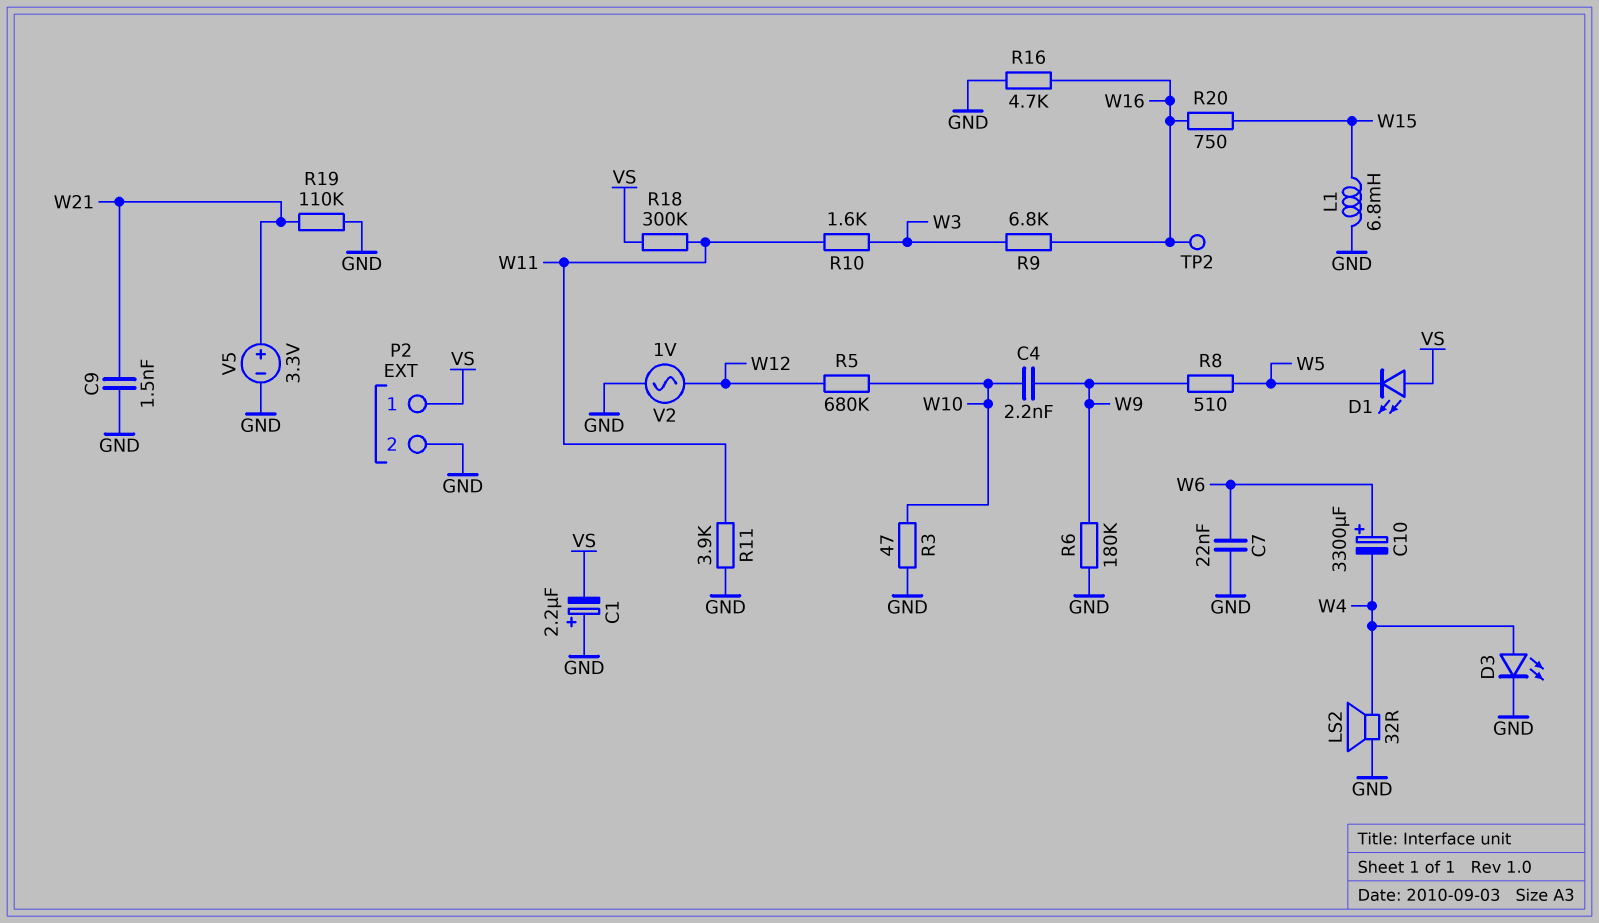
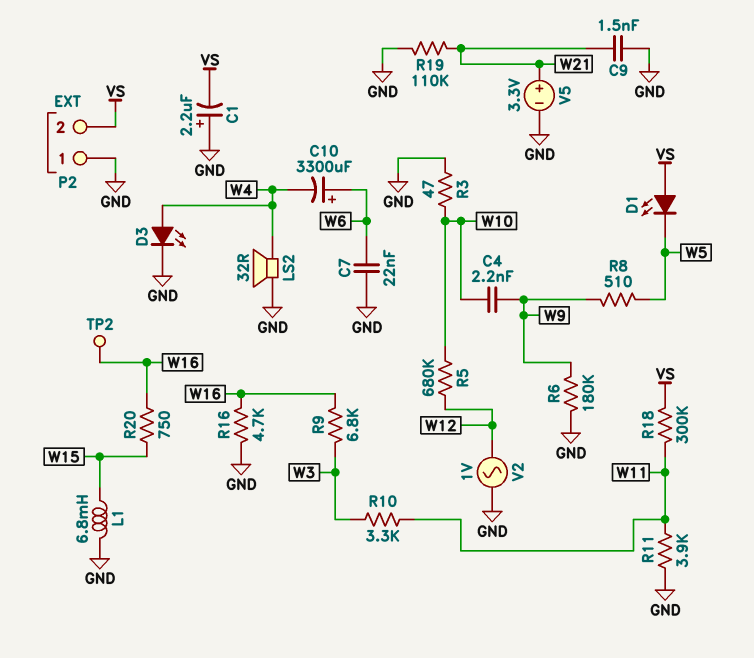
P2 pin 1: VS -> GND
P2 pin 2: GND -> VS
R10: 1.6k (W3, W11) -> 3.3k (W3, W11)

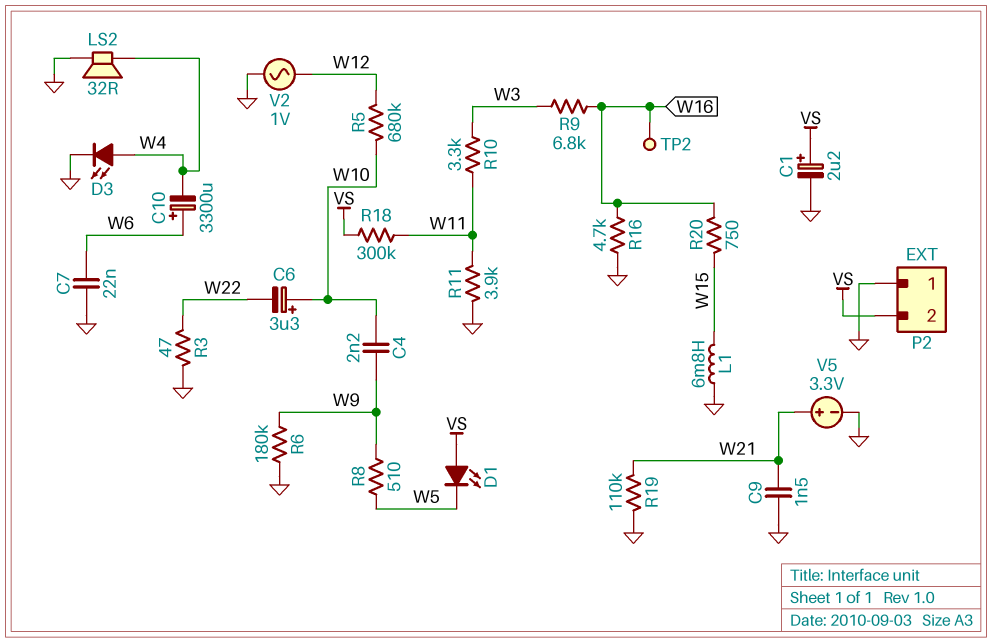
C1: 2.2uF (plus GND, minus VS) -> 2.2uF (plus VS, minus GND)
C6: none -> 3.3uF (plus W10, minus W22)
R3: 47 (GND, W10) -> 47 (GND, W22)

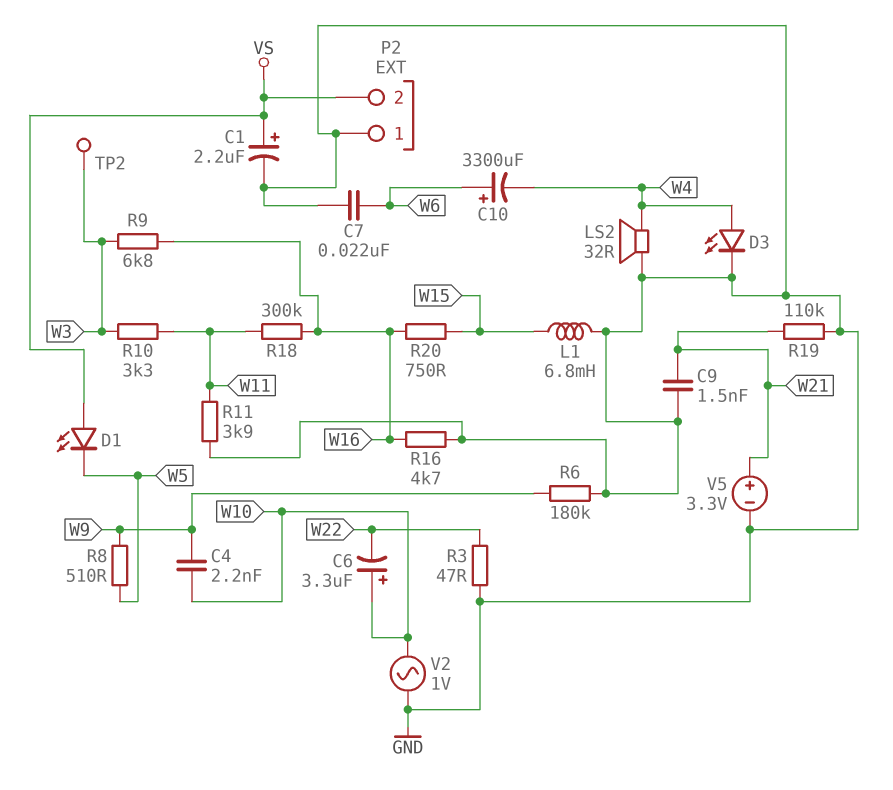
R5: 680k (W10, W12) -> none
R18: 300k (VS, W11) -> 300k (W11, W16)
TP2: test point (W16) -> test point (W3)
V2: AC 1V (GND, W12) -> AC 1V (GND, W10)

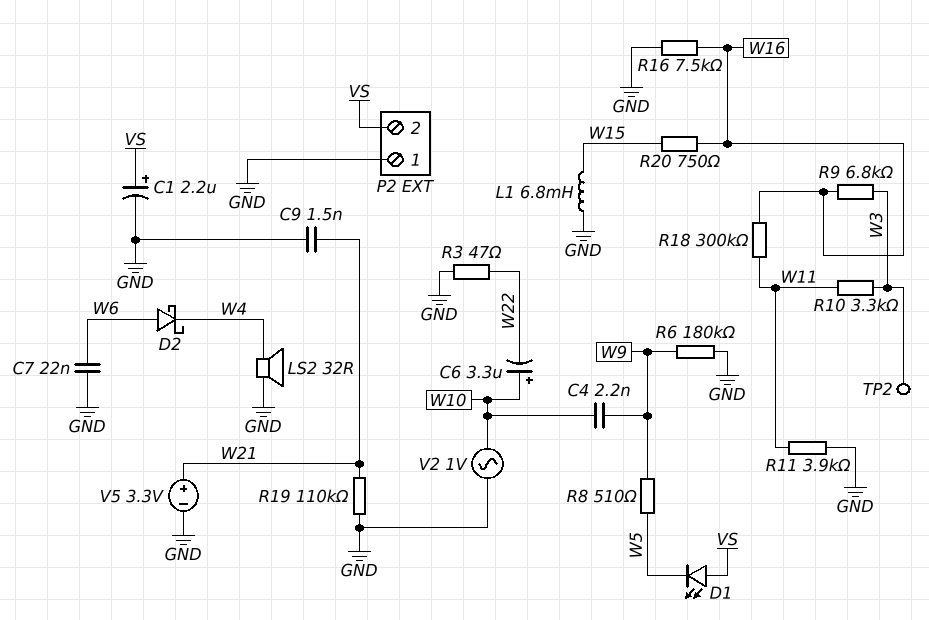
C10: 3300uF (plus W6, minus W4) -> none
D2: none -> schottky (A W6, K W4)
D3: LED (A W4, K GND) -> none
R16: 4.7k (GND, W16) -> 7.5k (GND, W16)

